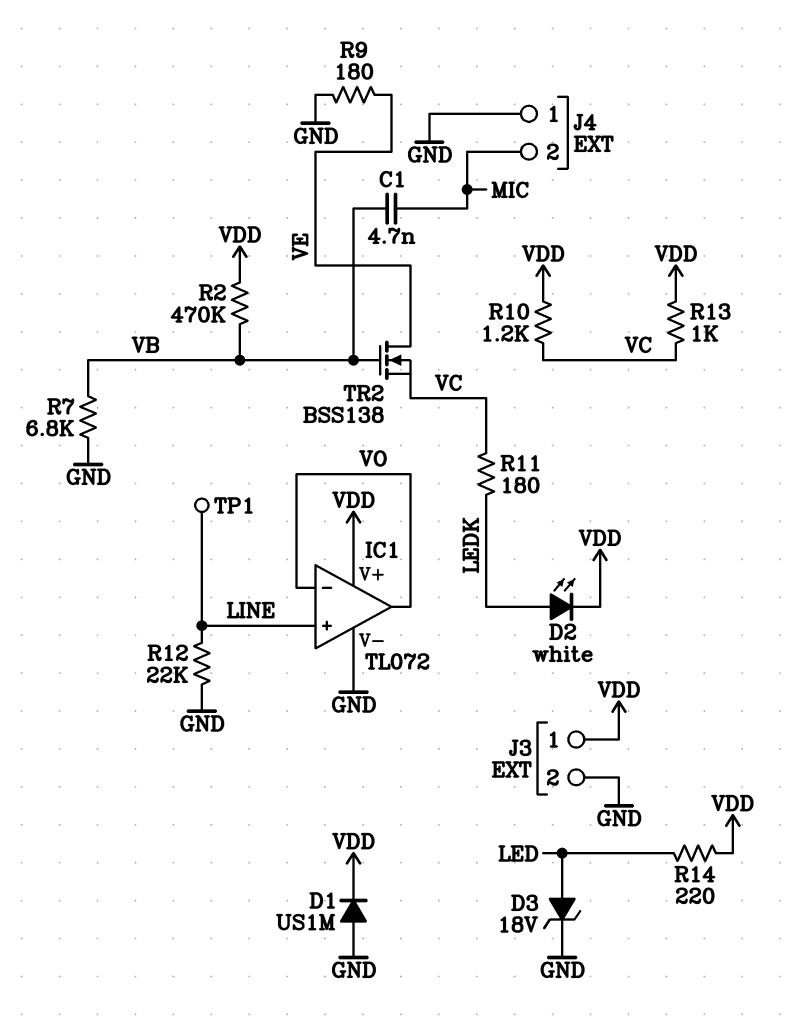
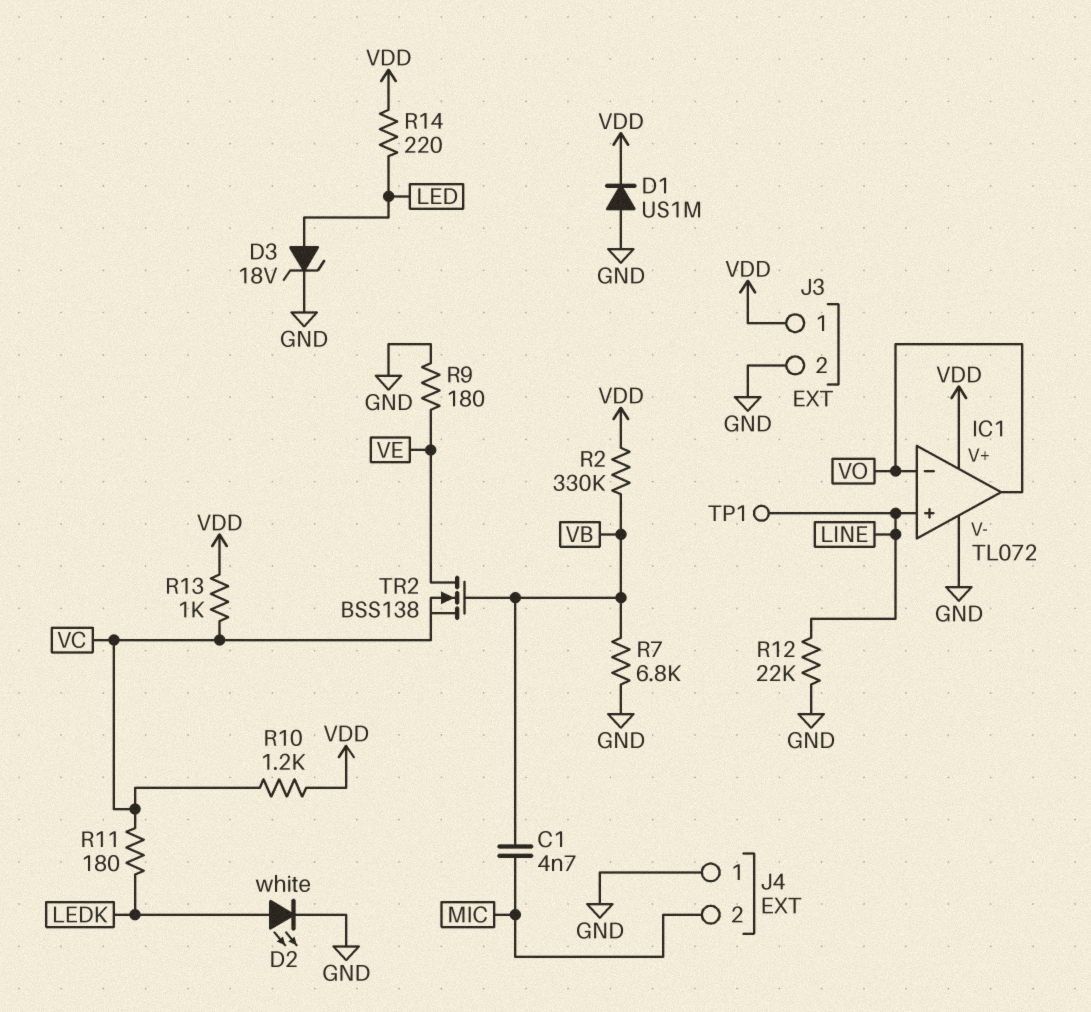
D2: LED white (A LEDK, K VDD) -> LED white (A LEDK, K GND)
R2: 470k (VB, VDD) -> 330k (VB, VDD)

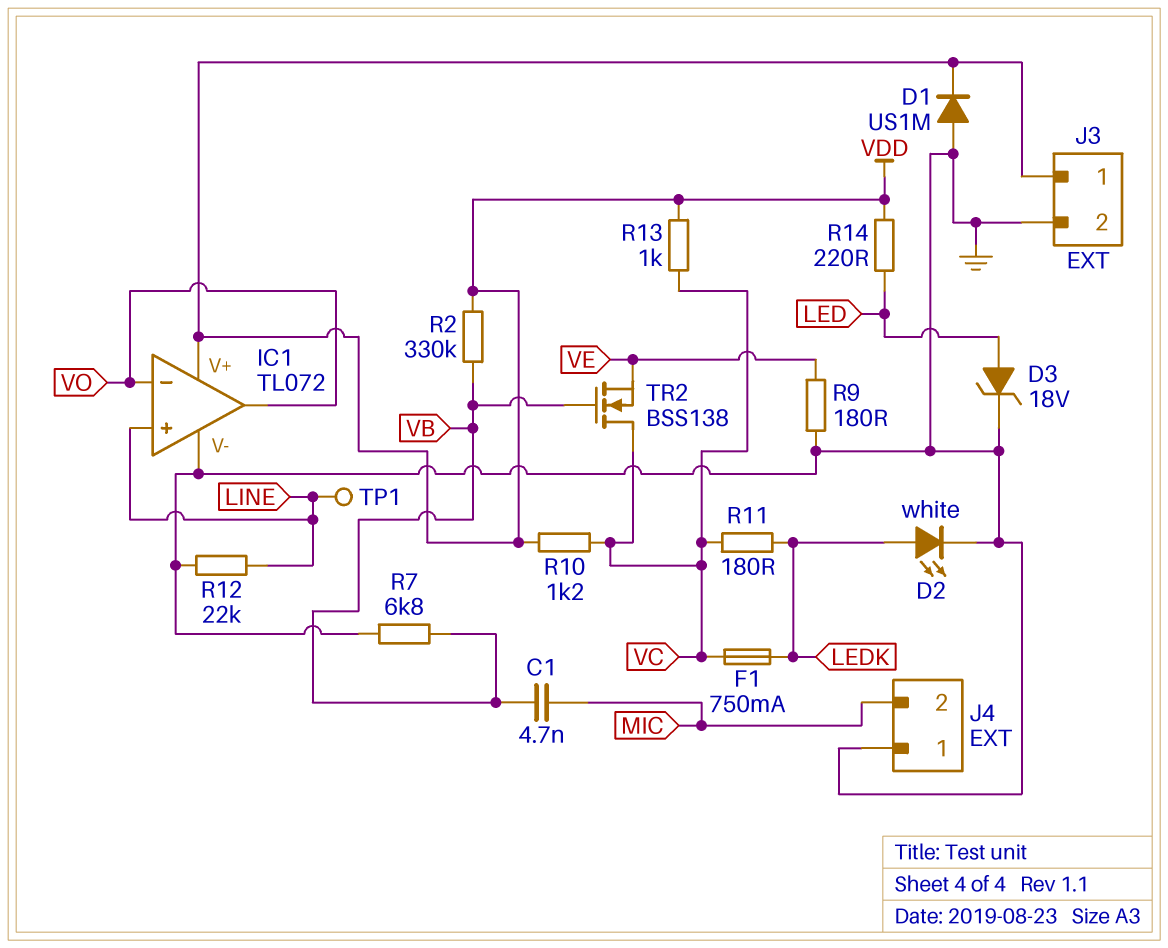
F1: none -> 750mA (LEDK, VC)
TR2: NMOS BSS138 (G VB, D VE, S VC) -> NMOS BSS138 (G VB, D VC, S VE)

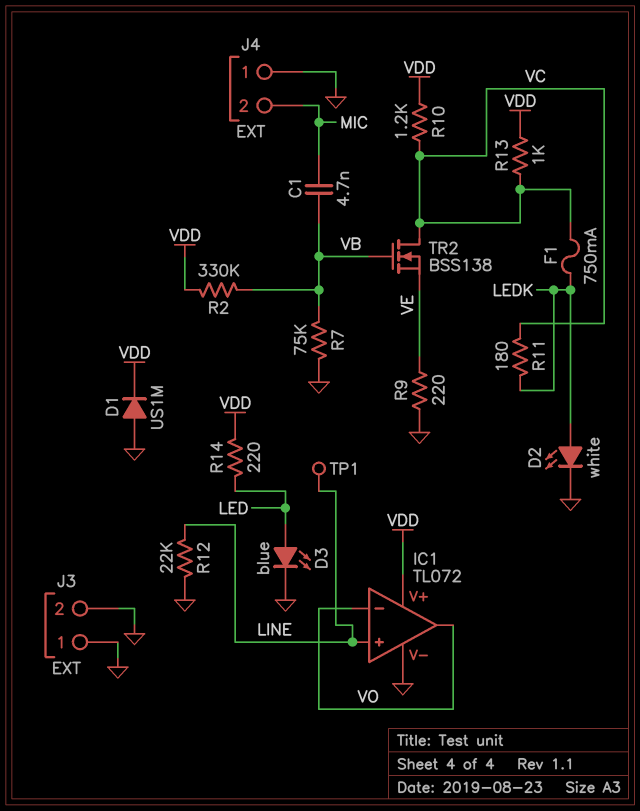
D3: zener 18V (A LED, K GND) -> LED blue (A LED, K GND)
J3 pin 1: VDD -> GND
R7: 6.8k (GND, VB) -> 75k (GND, VB)
R9: 180 (GND, VE) -> 220 (GND, VE)

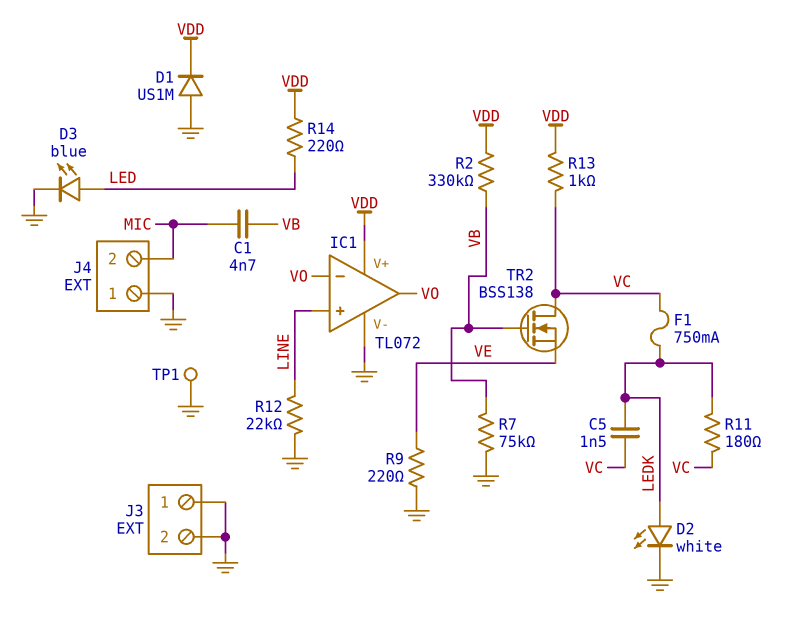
C5: none -> 1.5nF (LEDK, VC)
R10: 1.2k (VC, VDD) -> none
TP1: test point (LINE) -> test point (GND)

